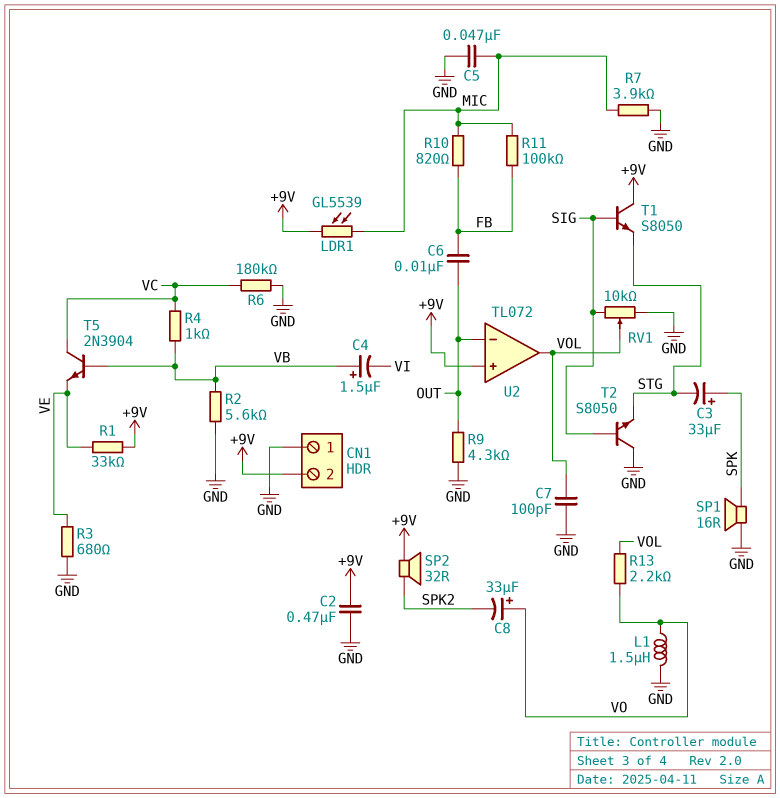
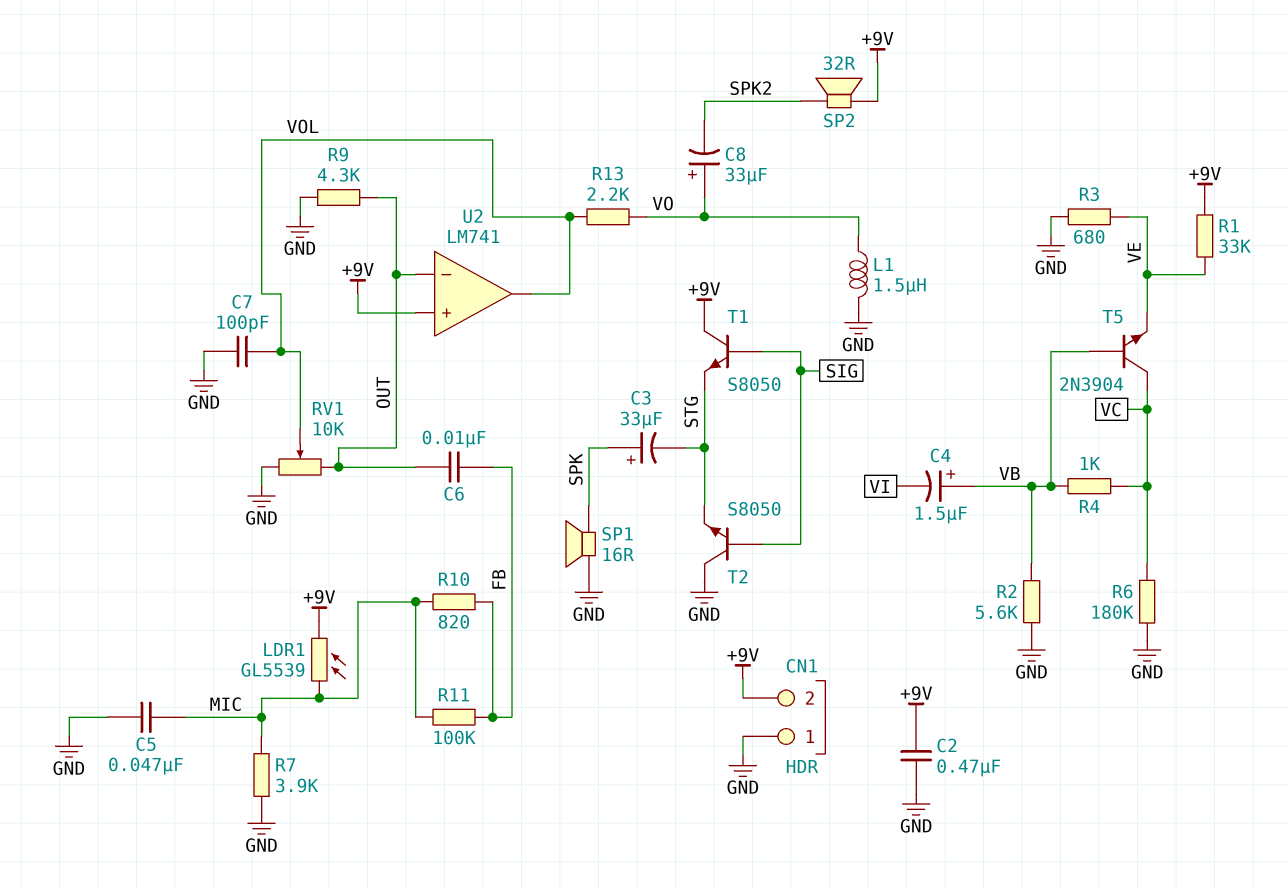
RV1: 10k (GND, SIG, wiper VOL) -> 10k (GND, OUT, wiper VOL)
U2: TL072 -> LM741

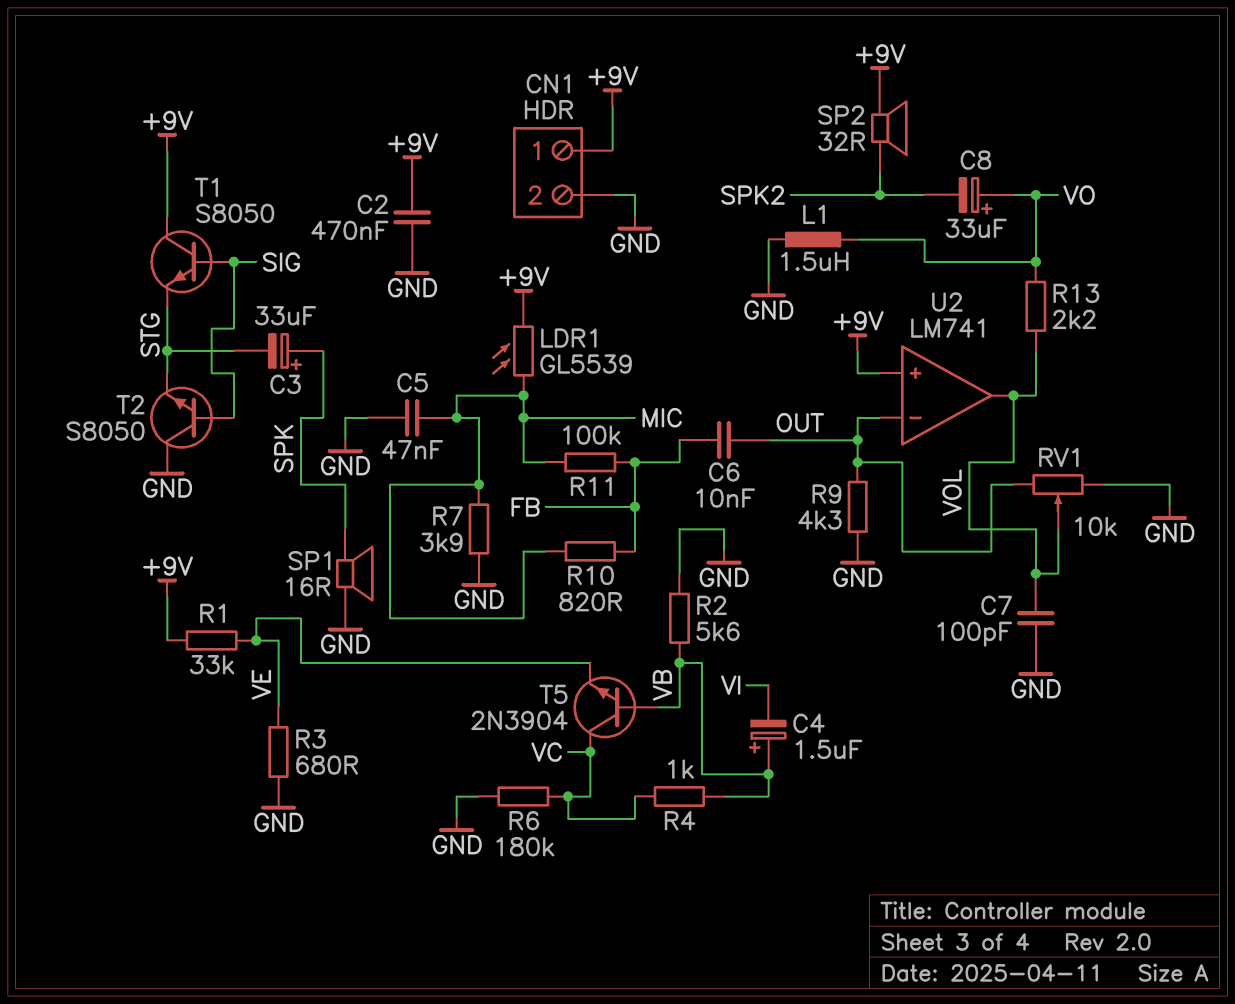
CN1 pin 1: GND -> +9V
CN1 pin 2: +9V -> GND

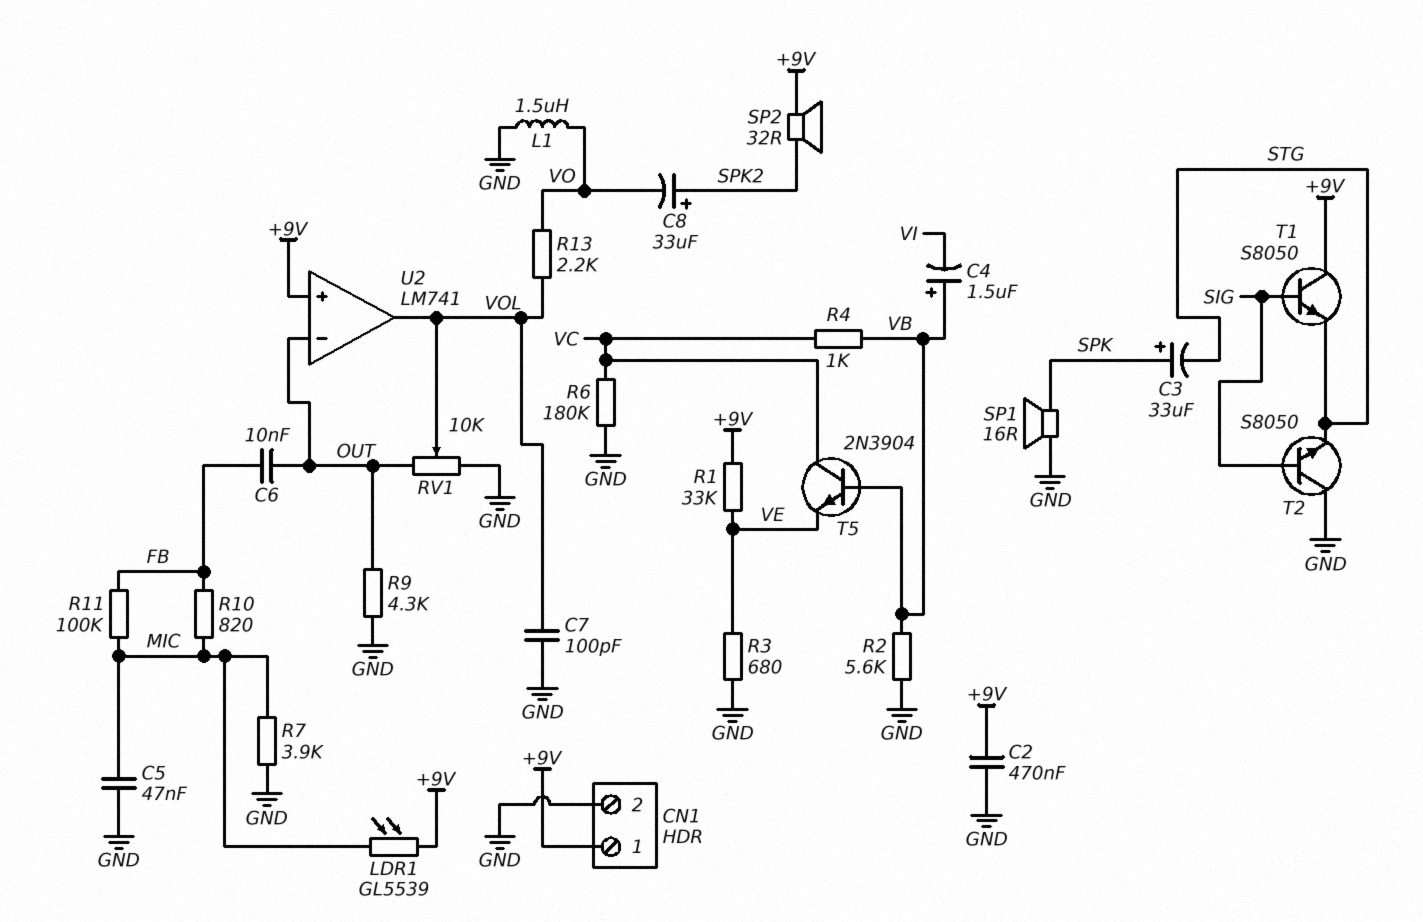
C8: 33uF (plus VO, minus SPK2) -> 33uF (plus SPK2, minus VO)

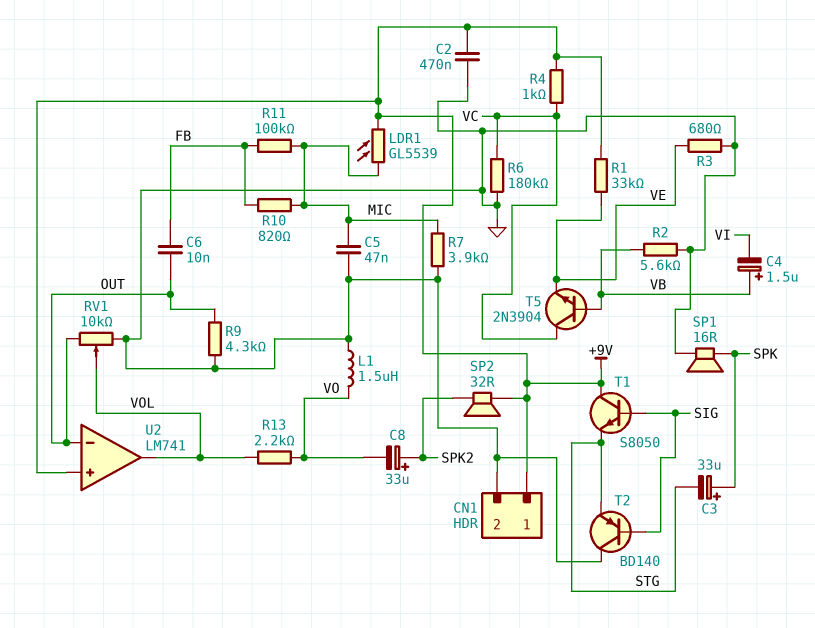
C7: 100pF (GND, VOL) -> none
R4: 1k (VB, VC) -> 1k (+9V, VC)
T2: NPN S8050 (B SIG, C GND, E STG) -> PNP BD140 (B SIG, C GND, E STG)

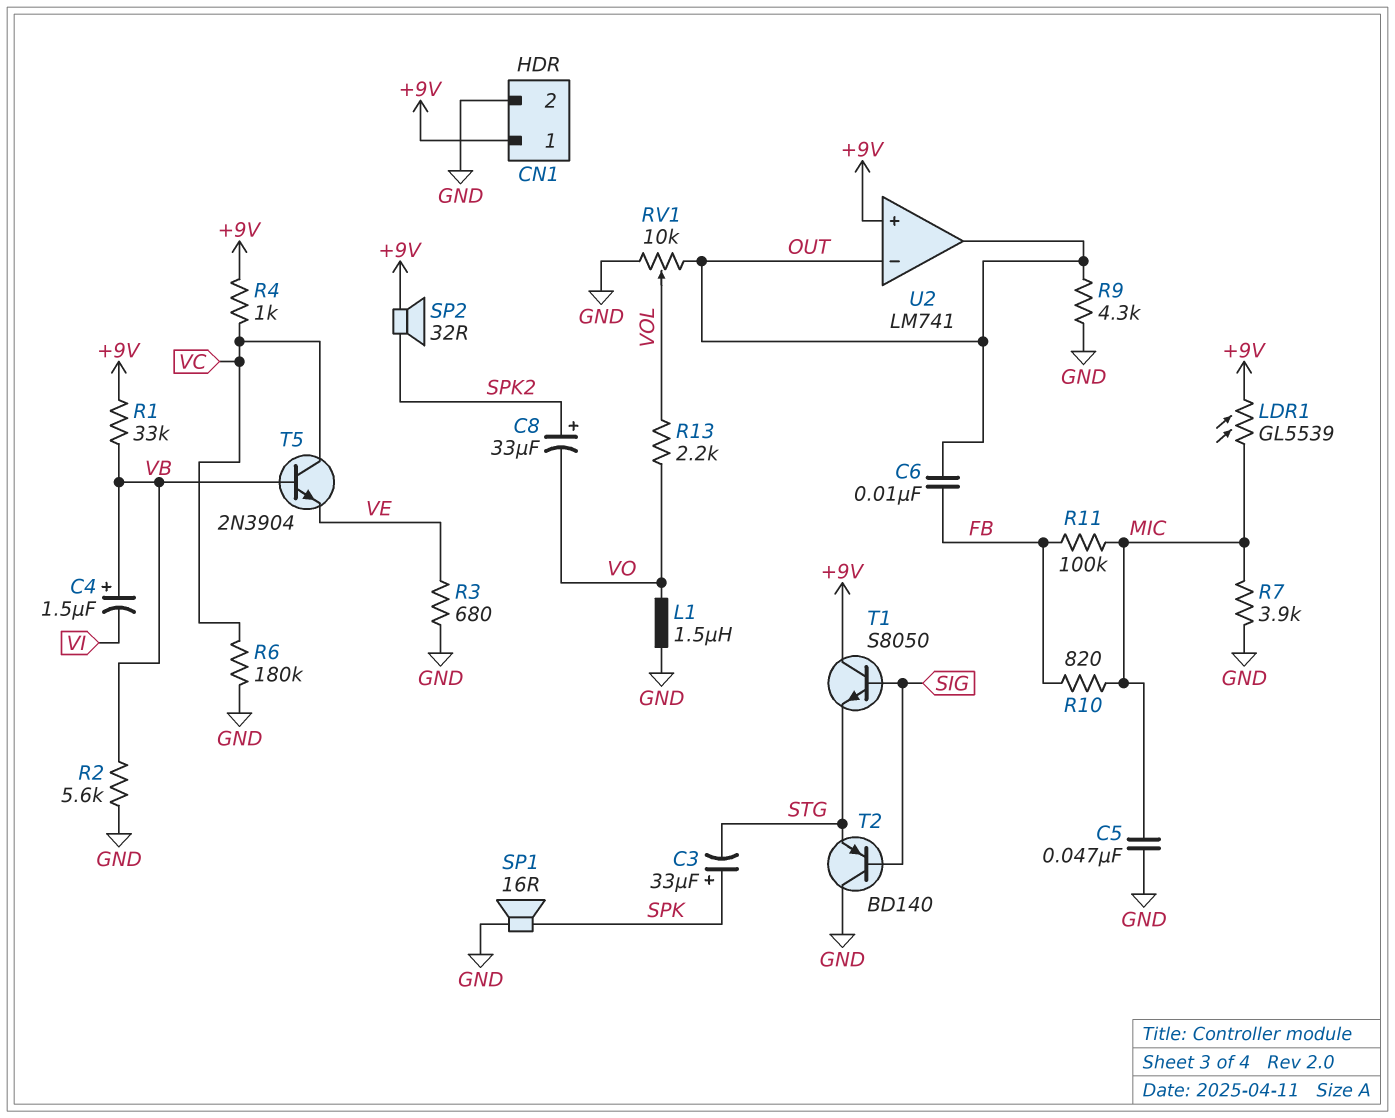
C2: 470nF (+9V, GND) -> none
R1: 33k (+9V, VE) -> 33k (+9V, VB)
U2 pin out: VOL -> OUT

